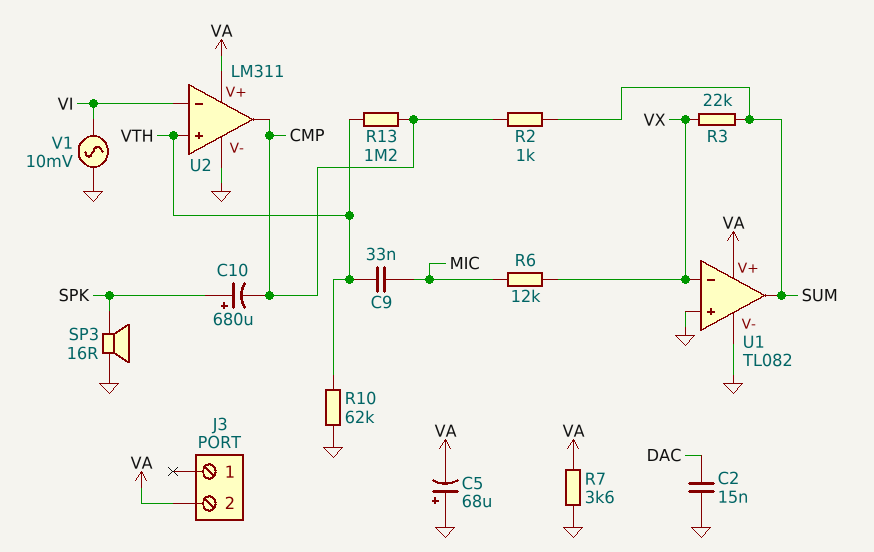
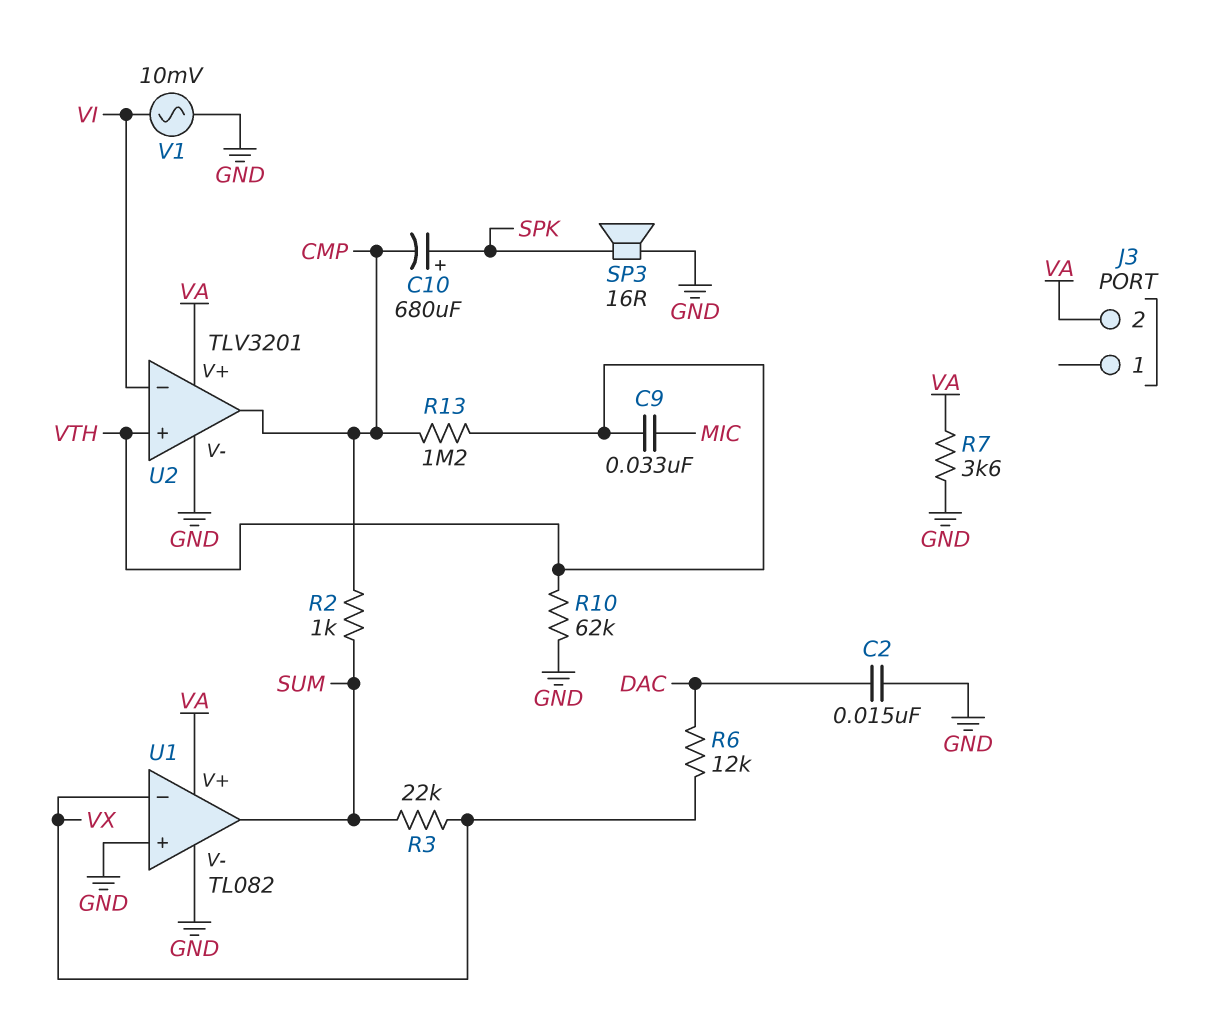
C5: 68uF (plus GND, minus VA) -> none
R6: 12k (MIC, VX) -> 12k (DAC, VX)
U2: LM311 -> TLV3201

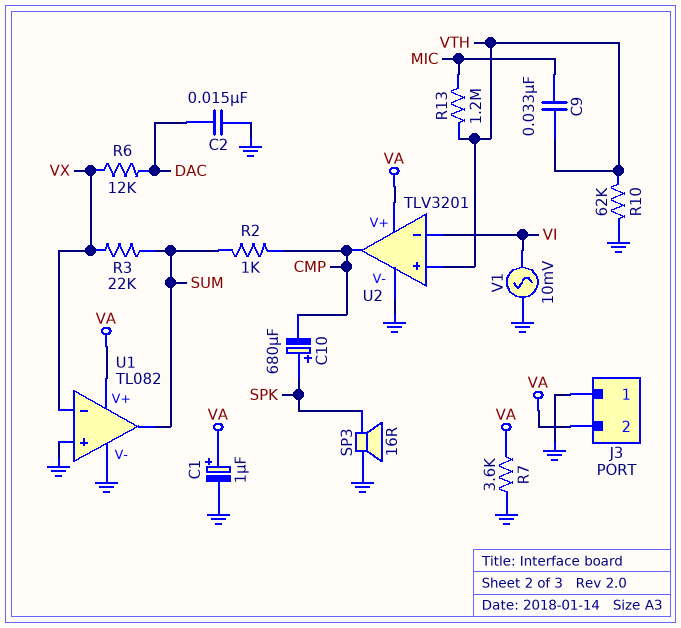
C1: none -> 1uF (plus VA, minus GND)
J3 pin 1: none -> GND
R13: 1.2M (CMP, VTH) -> 1.2M (MIC, VTH)

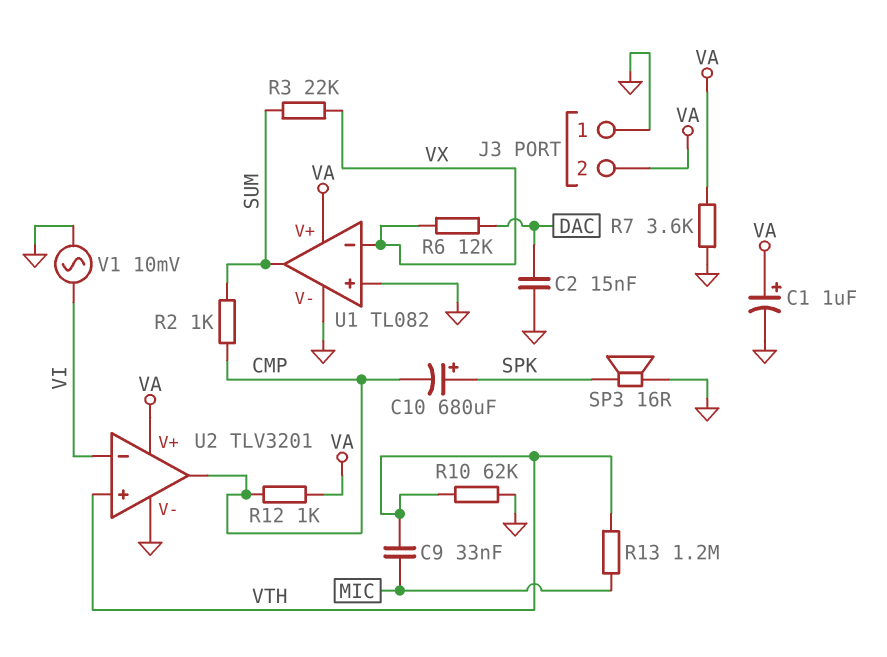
R12: none -> 1k (CMP, VA)

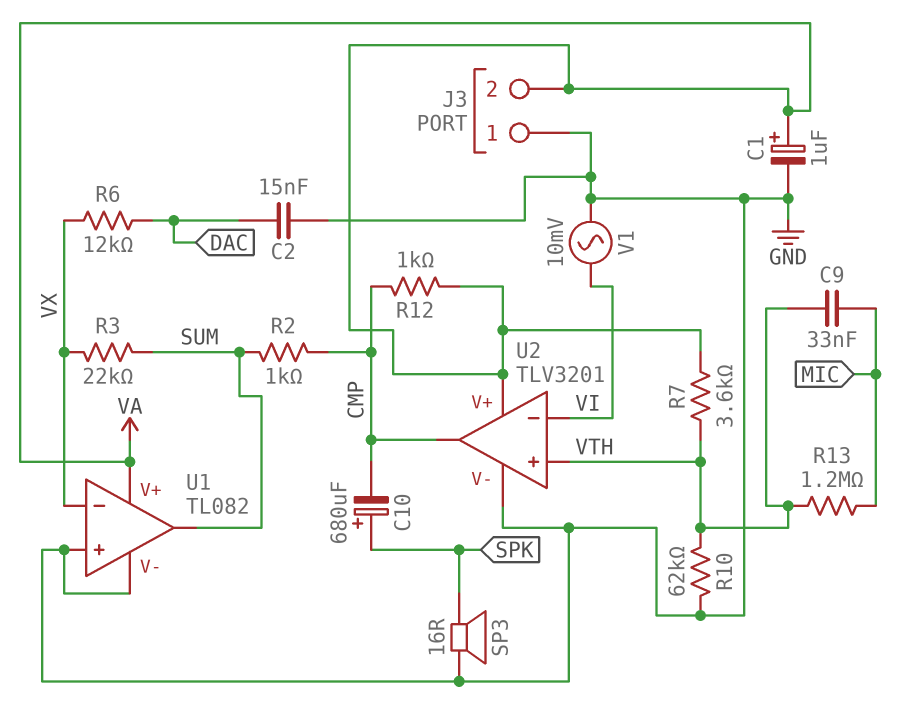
R7: 3.6k (GND, VA) -> 3.6k (VA, VTH)

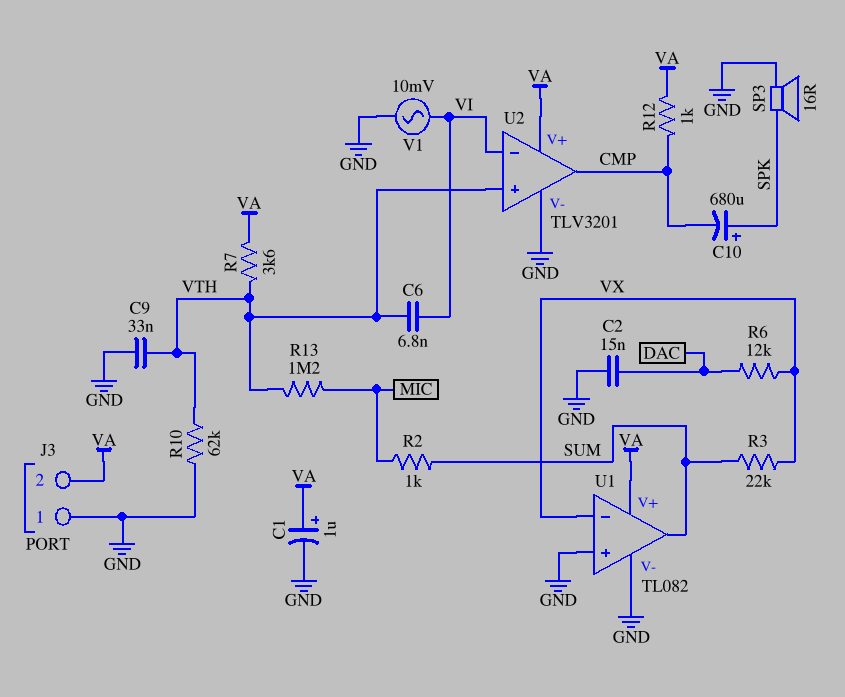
C6: none -> 6.8nF (VI, VTH)
C9: 33nF (MIC, VTH) -> 33nF (GND, VTH)
R2: 1k (CMP, SUM) -> 1k (MIC, SUM)

